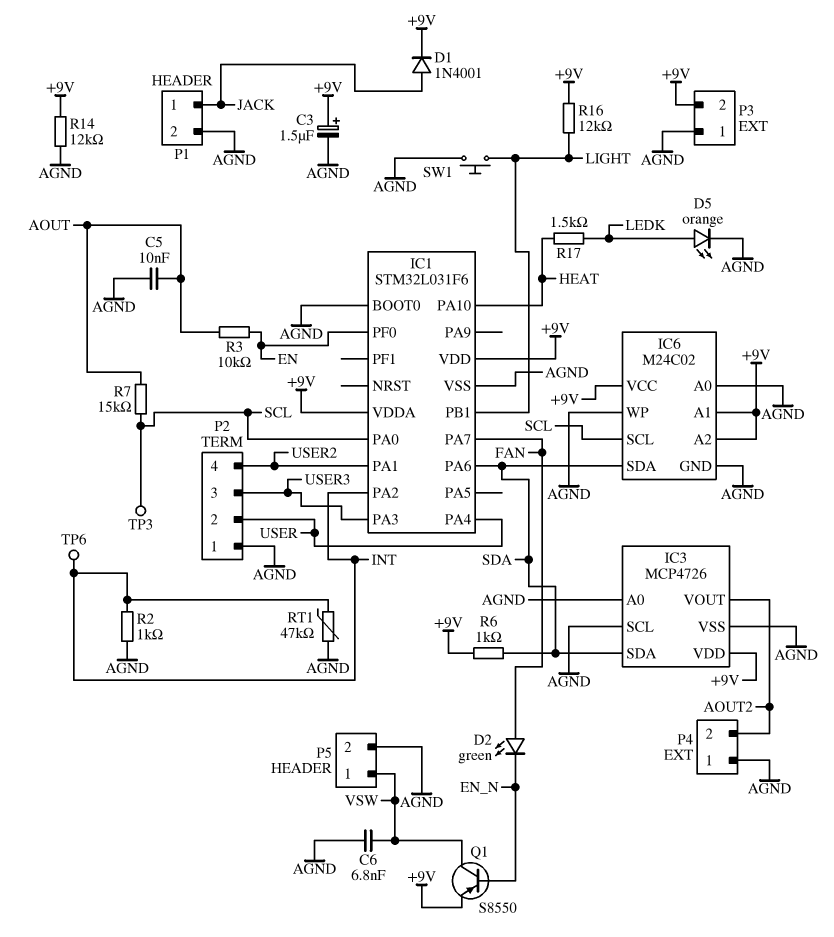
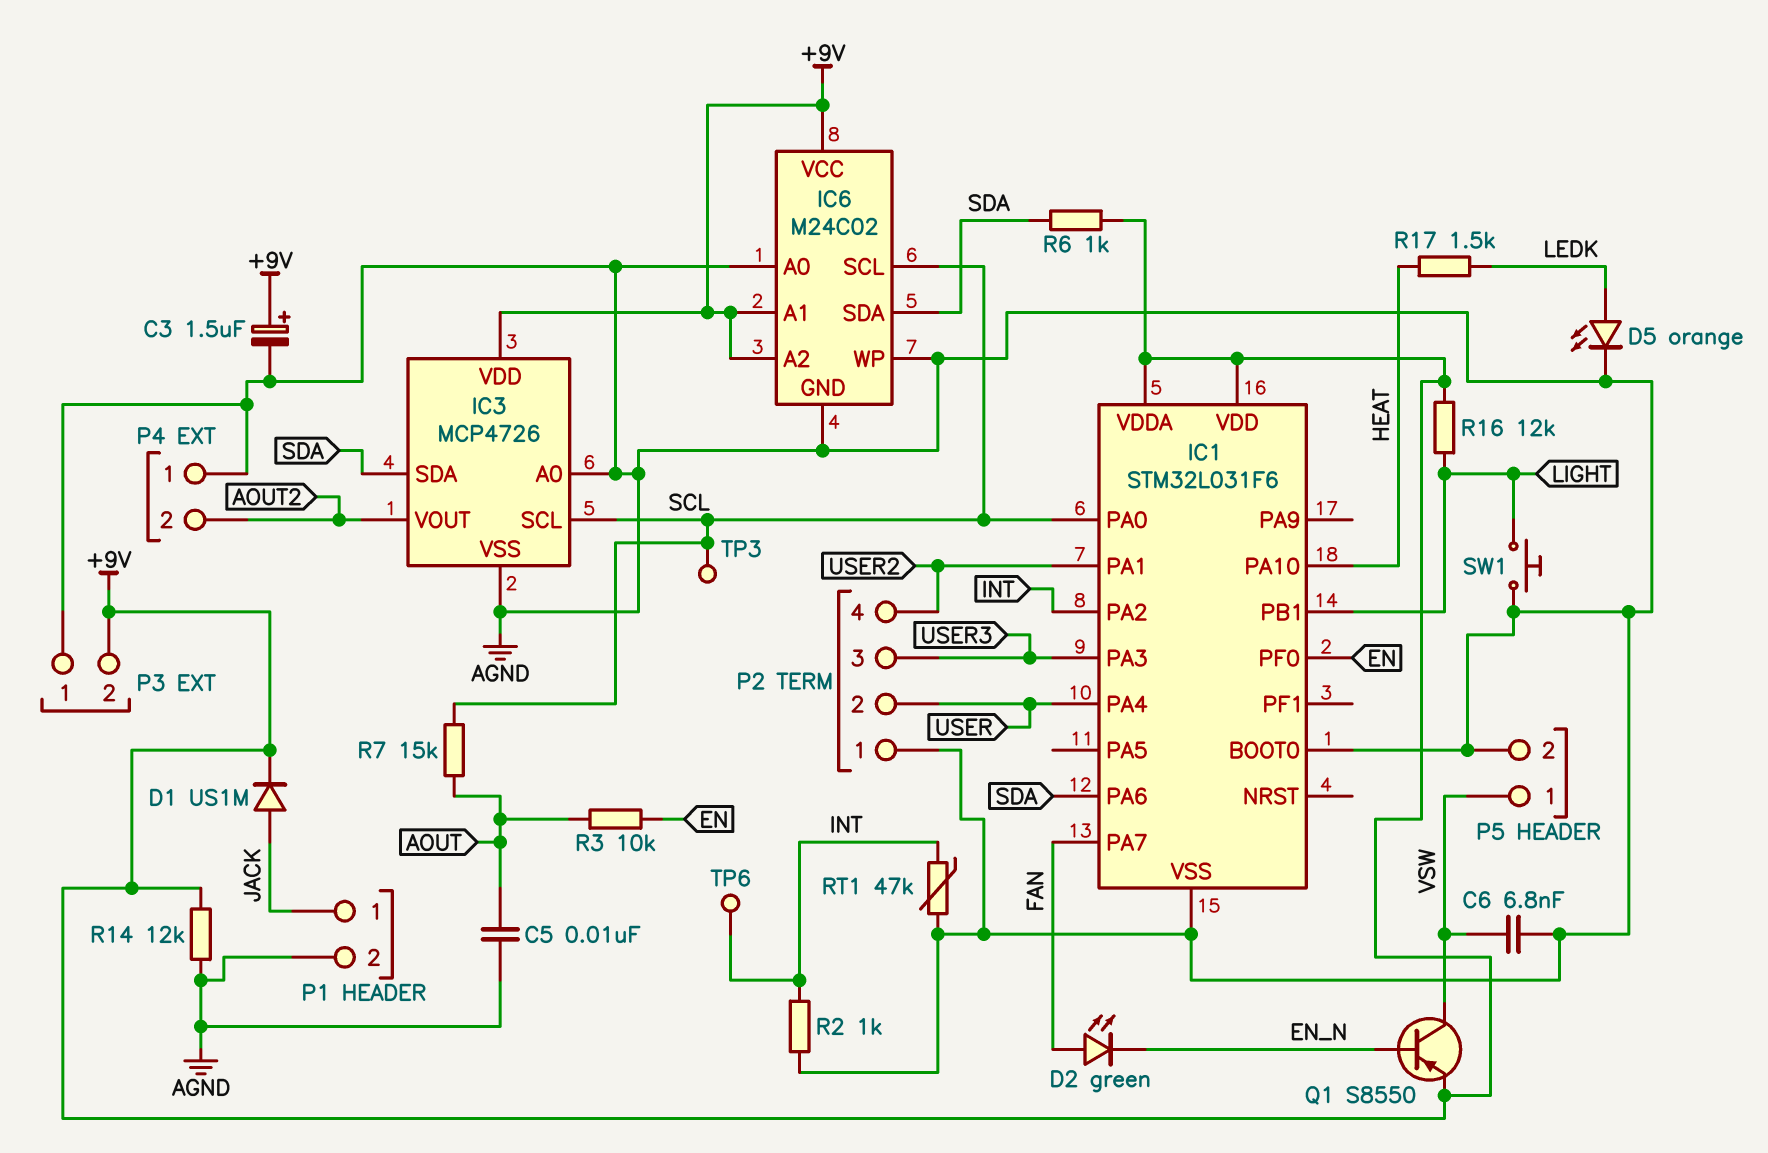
D1: diode 1N4001 (A JACK, K +9V) -> diode US1M (A JACK, K +9V)
IC3 pin SCL: AGND -> SCL

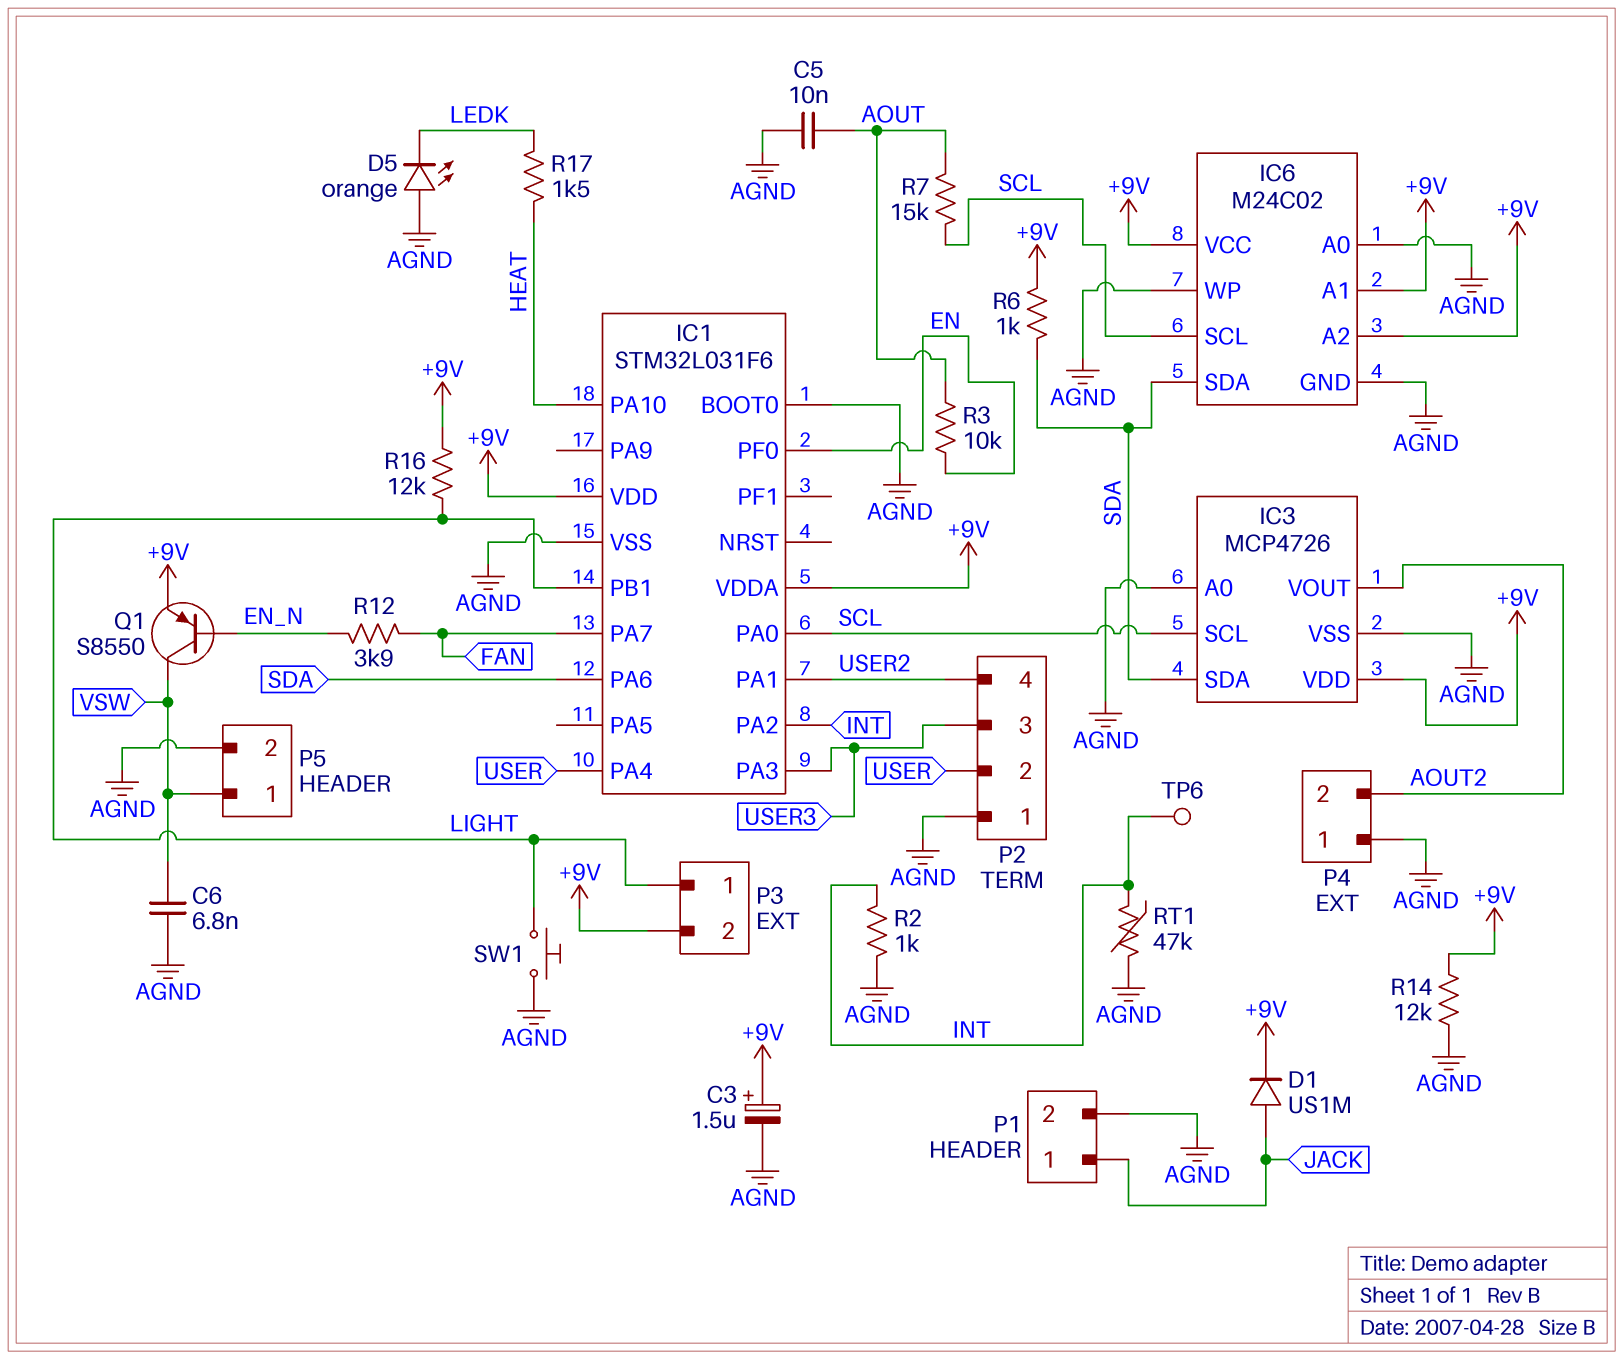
D2: LED green (A FAN, K EN_N) -> none
D5: LED orange (A LEDK, K AGND) -> LED orange (A AGND, K LEDK)
P3 pin 1: AGND -> LIGHT
R12: none -> 3.9k (EN_N, FAN)
TP3: test point (SCL) -> none

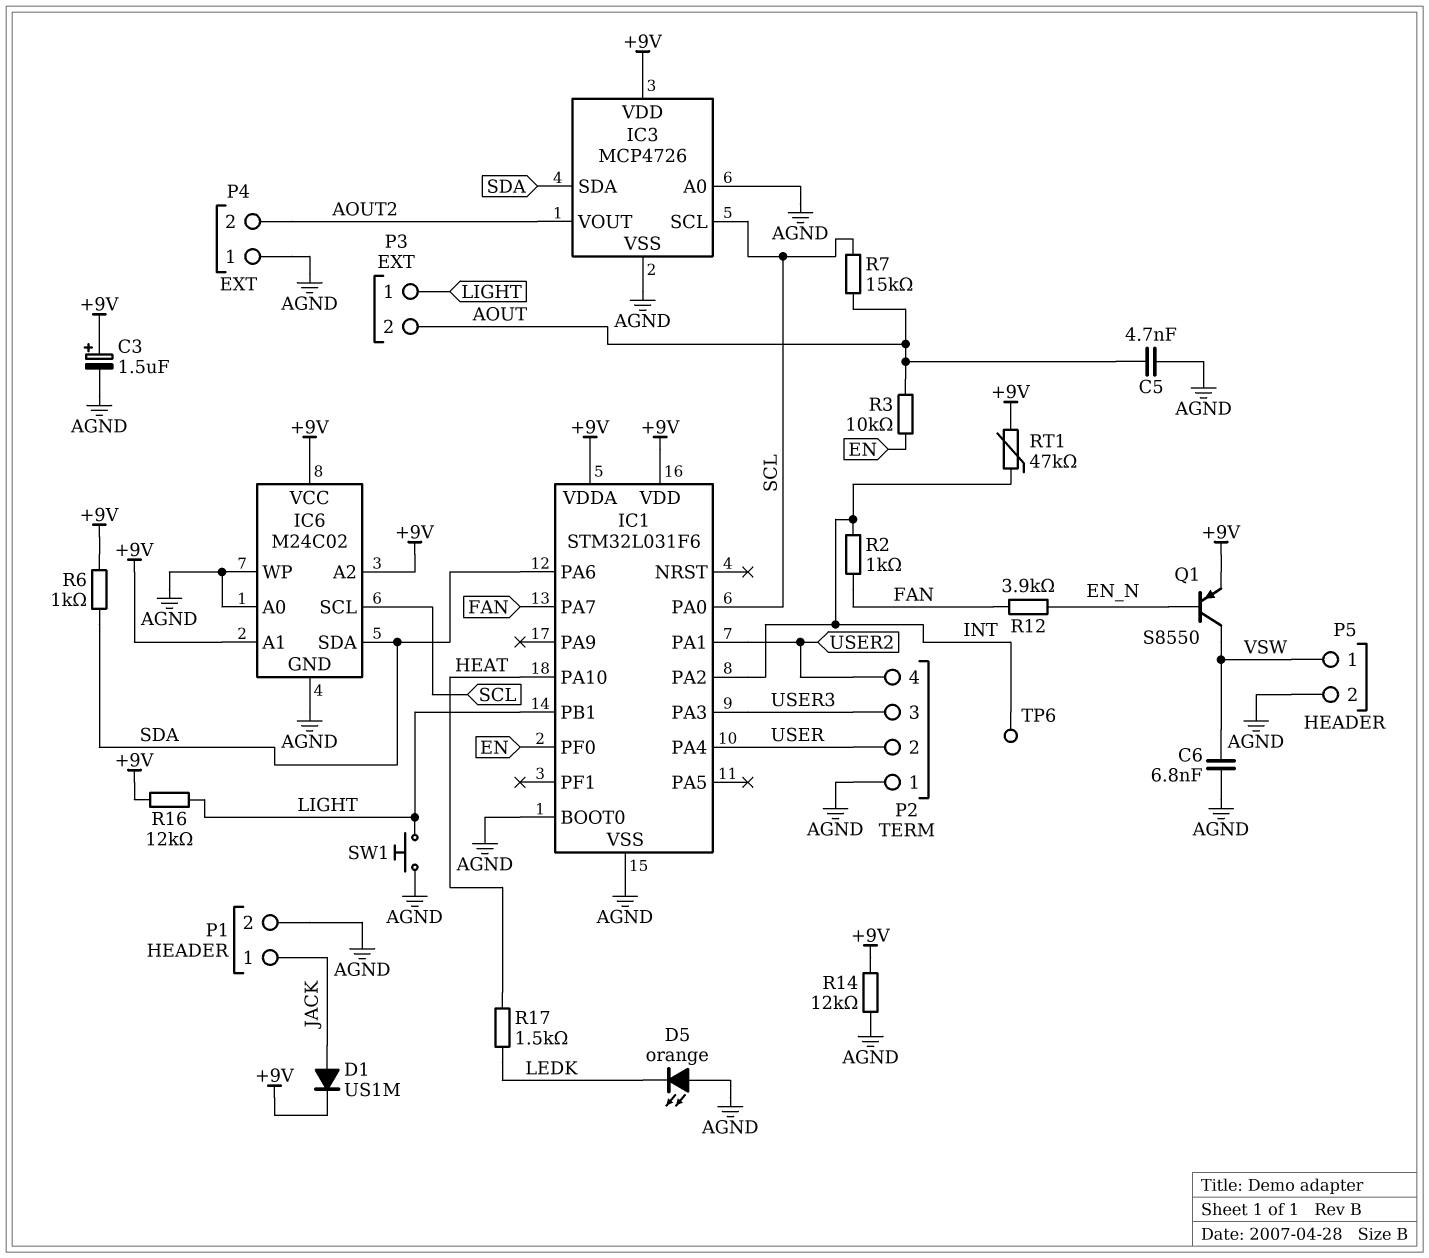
C5: 10nF (AGND, AOUT) -> 4.7nF (AGND, AOUT)
P3 pin 2: +9V -> AOUT
R2: 1k (AGND, INT) -> 1k (FAN, INT)
RT1: 47k (AGND, INT) -> 47k (+9V, INT)

